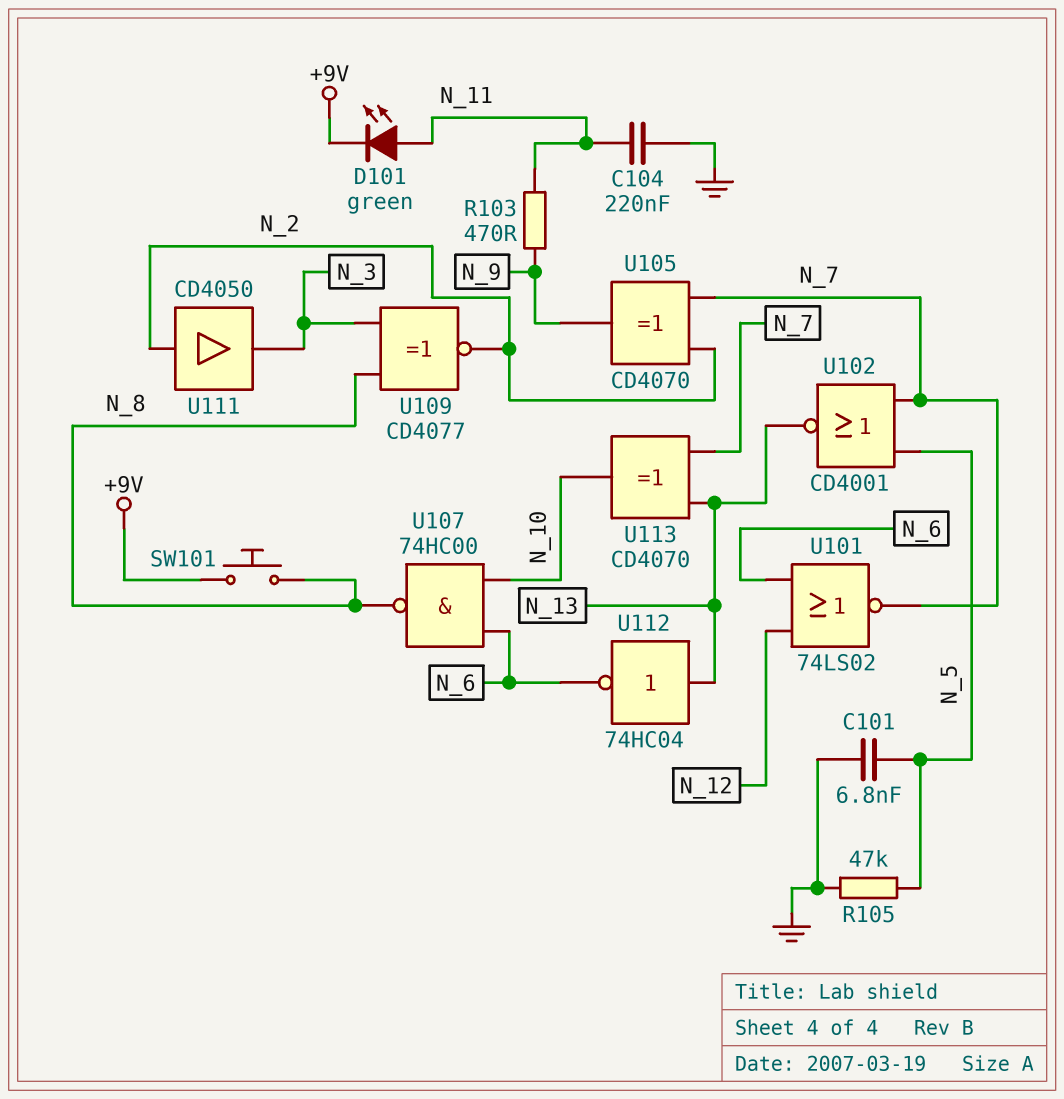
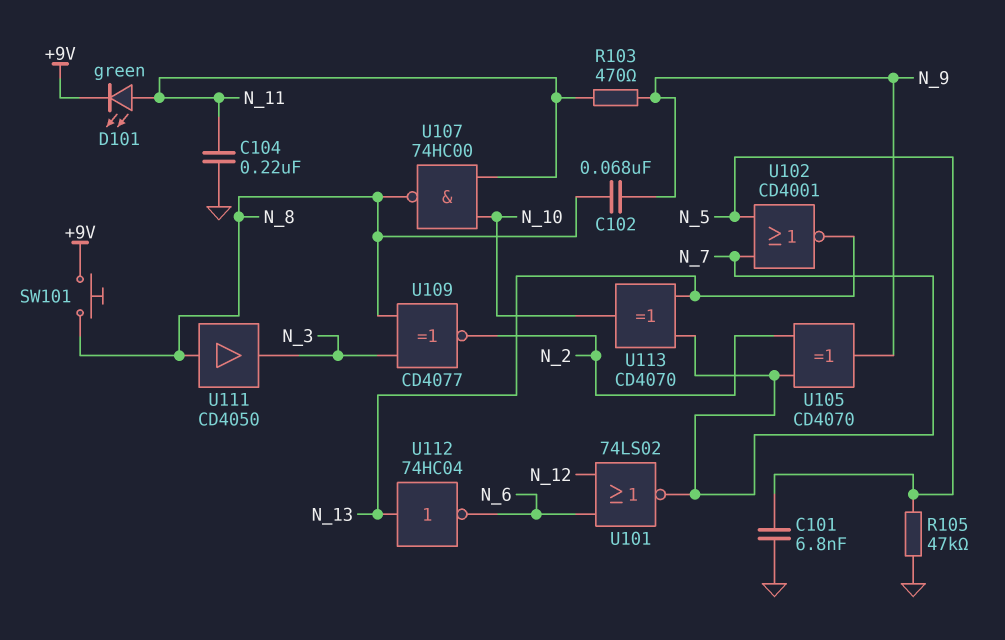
C102: none -> 68nF (N_8, N_9)
U107: NAND 74HC00 (in N_6, in N_10, out N_8) -> NAND 74HC00 (in N_10, in N_11, out N_8)
U111: buffer CD4050 (in N_2, out N_3) -> buffer CD4050 (in N_8, out N_3)

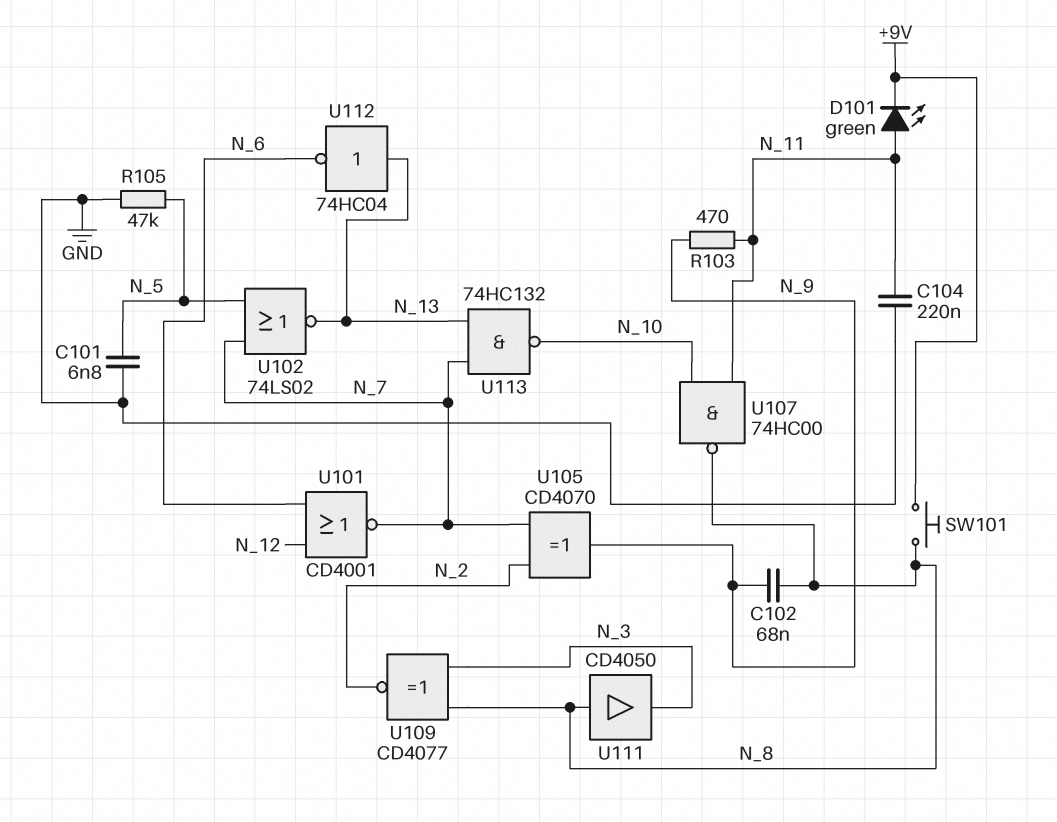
U101: NOR 74LS02 (in N_6, in N_12, out N_7) -> NOR CD4001 (in N_6, in N_12, out N_7)
U102: NOR CD4001 (in N_5, in N_7, out N_13) -> NOR 74LS02 (in N_5, in N_7, out N_13)
U113: XOR CD4070 (in N_7, in N_13, out N_10) -> NAND 74HC132 (in N_7, in N_13, out N_10)

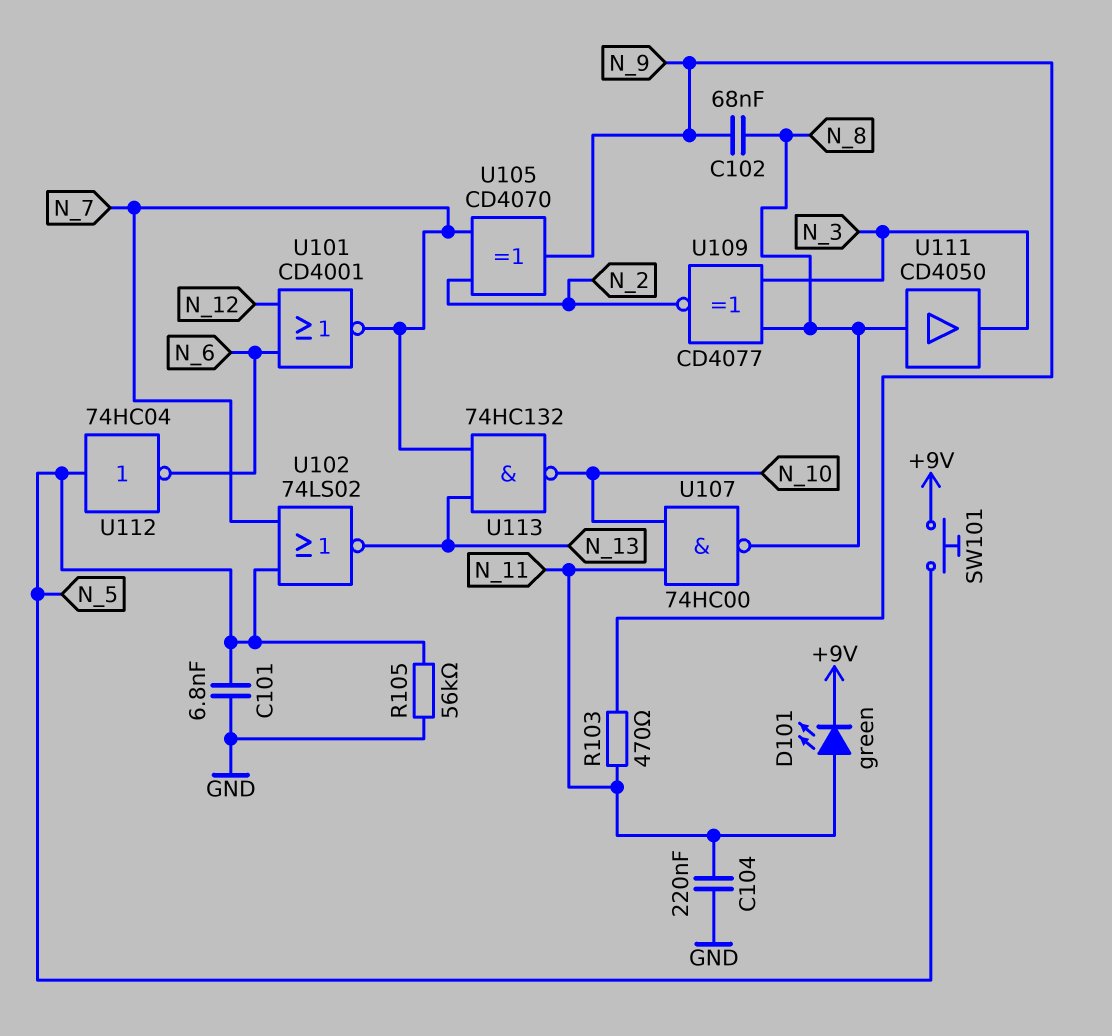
R105: 47k (GND, N_5) -> 56k (GND, N_5)
SW101: button (+9V, N_8) -> button (+9V, N_5)
U112: NOT 74HC04 (in N_13, out N_6) -> NOT 74HC04 (in N_5, out N_6)

